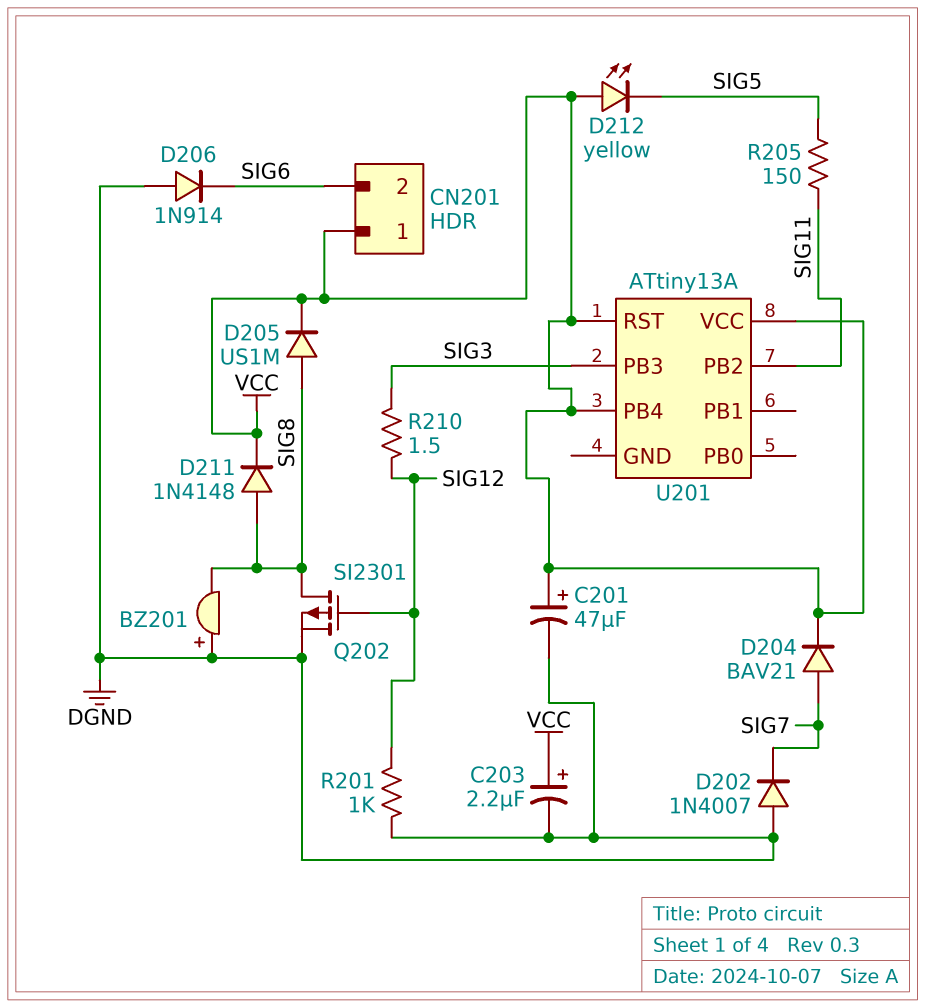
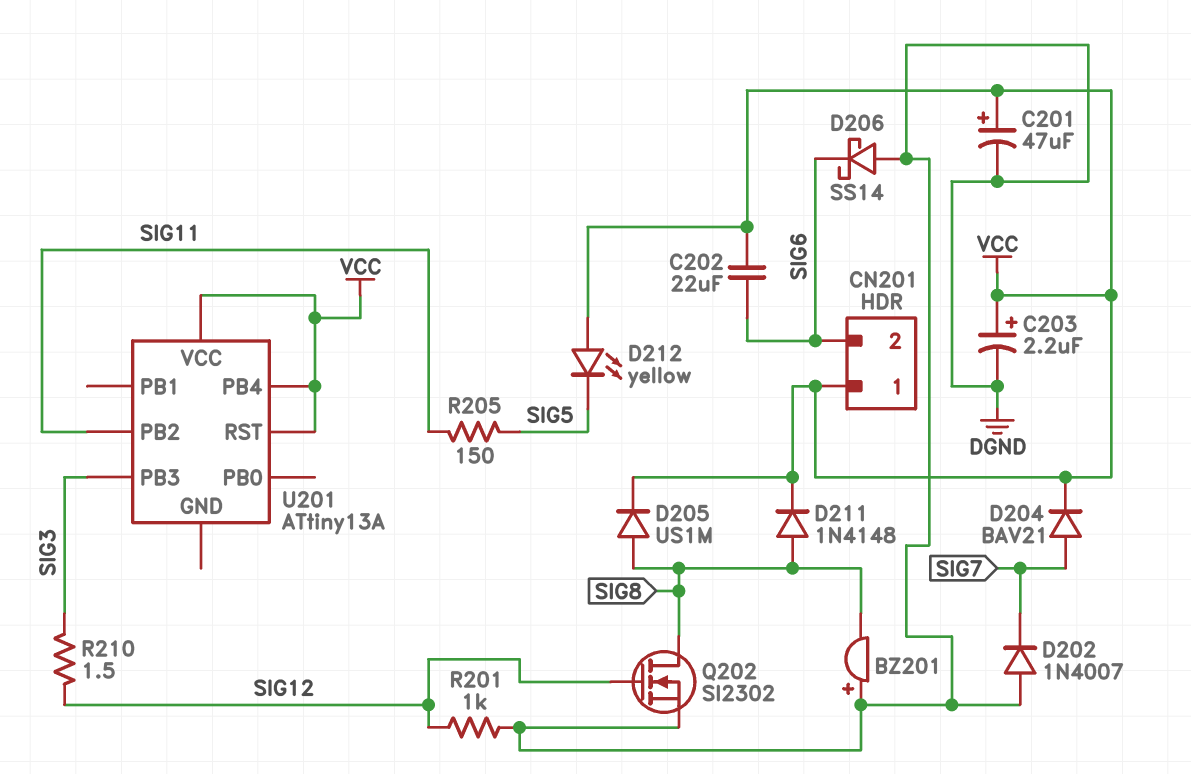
C202: none -> 22uF (SIG6, VCC)
D206: diode 1N914 (A DGND, K SIG6) -> schottky SS14 (A DGND, K SIG6)
Q202: PMOS SI2301 (G SIG12, D SIG8, S DGND) -> NMOS SI2302 (G SIG12, D SIG8, S DGND)

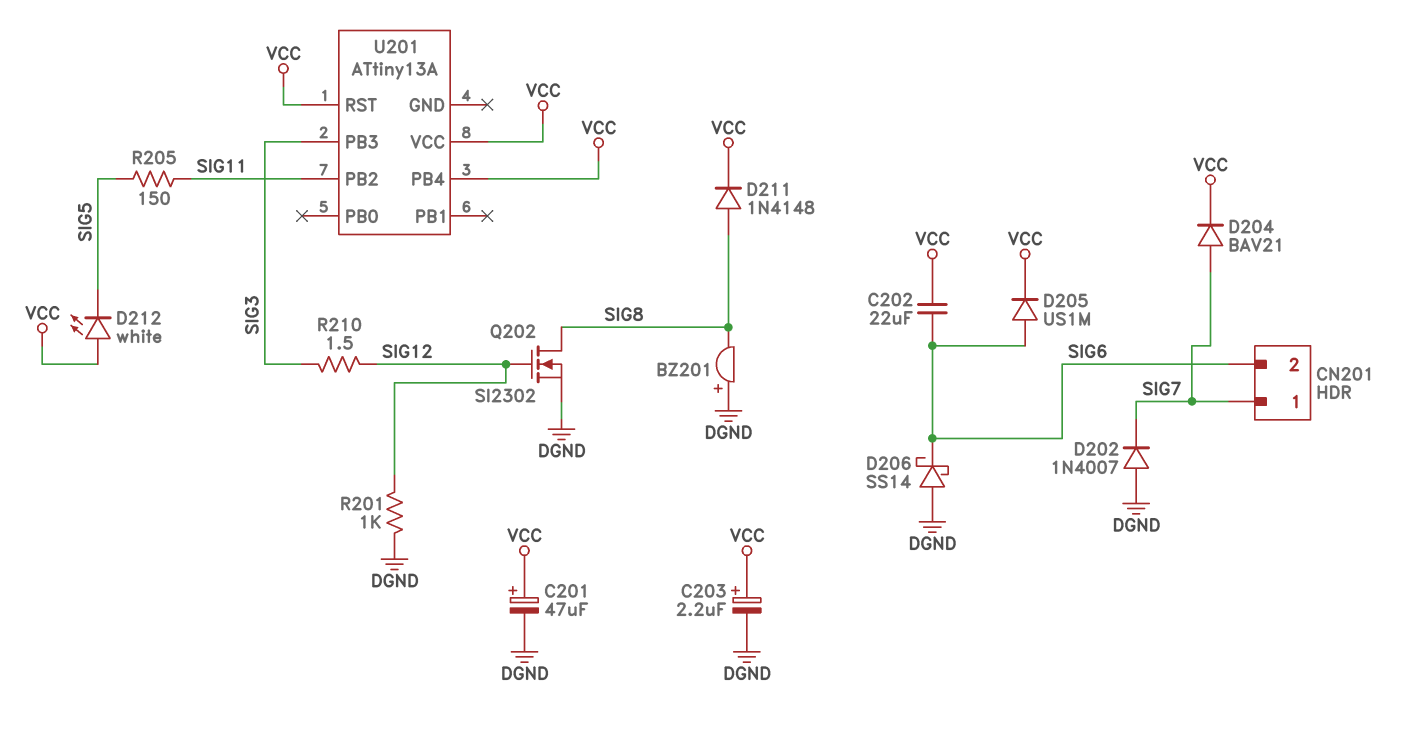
CN201 pin 1: VCC -> SIG7
D205: diode US1M (A SIG8, K VCC) -> diode US1M (A SIG6, K VCC)
D212: LED yellow (A VCC, K SIG5) -> LED white (A VCC, K SIG5)

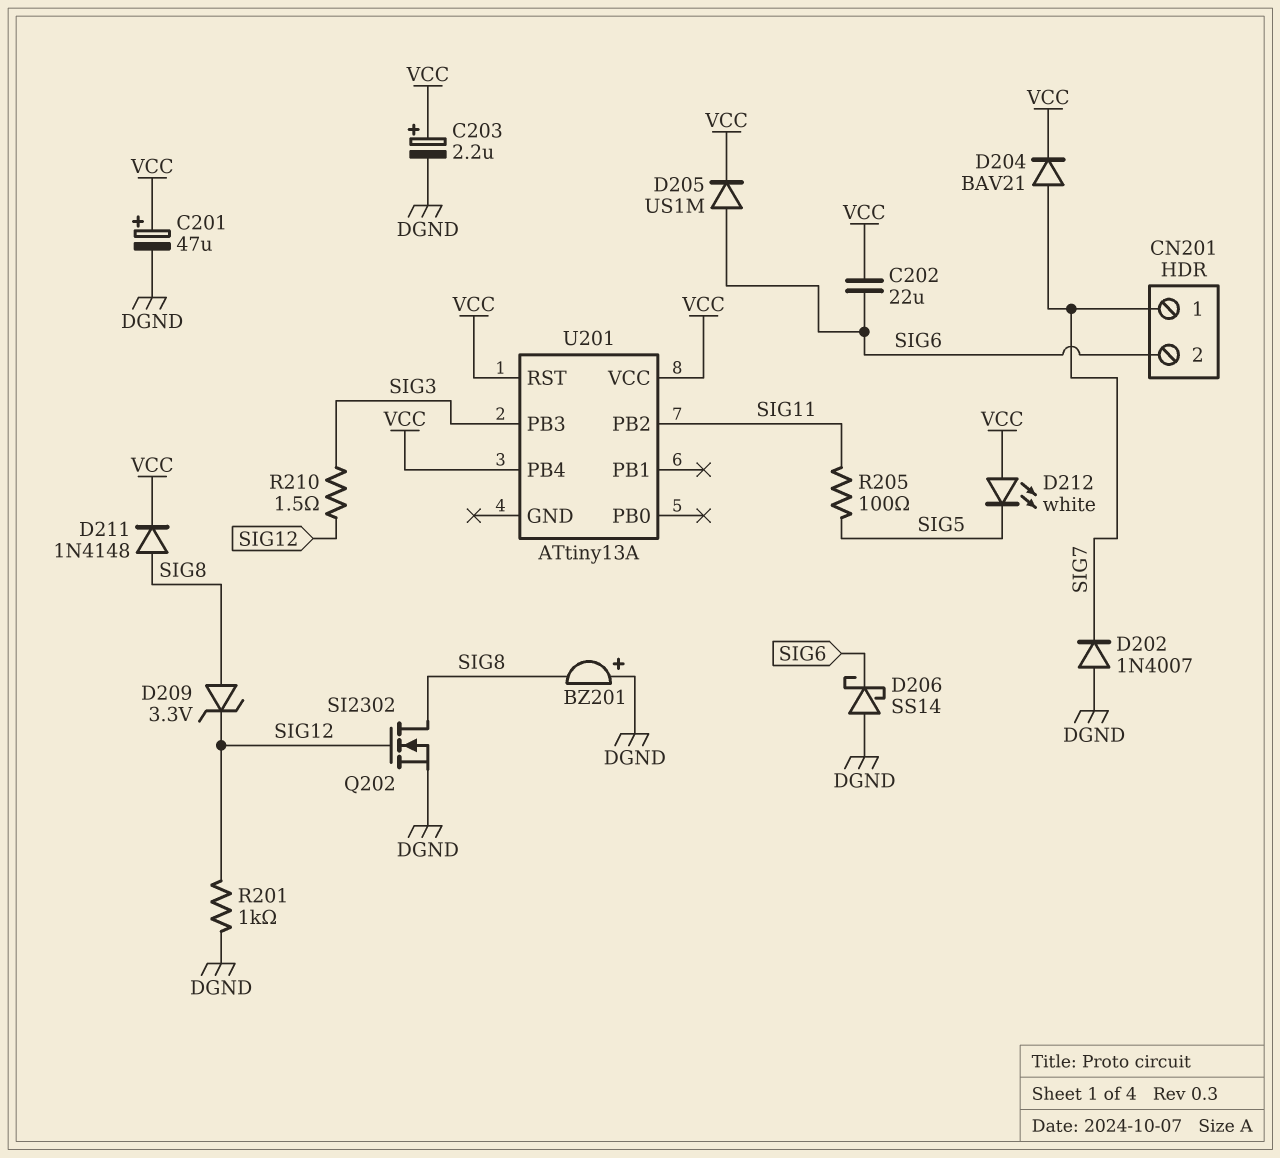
D209: none -> zener 3.3V (A SIG8, K SIG12)
R205: 150 (SIG5, SIG11) -> 100 (SIG5, SIG11)

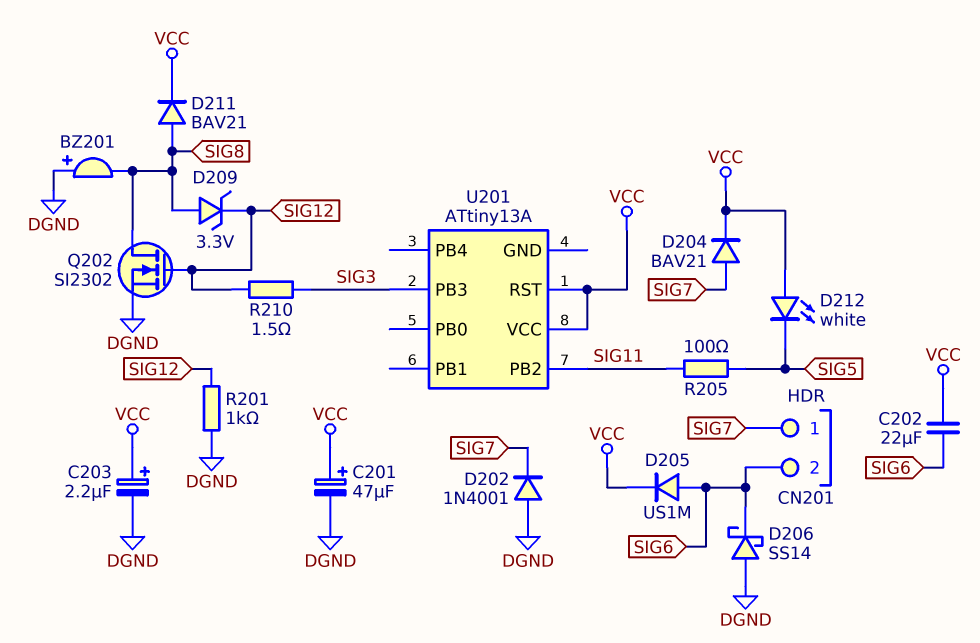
D202: diode 1N4007 (A DGND, K SIG7) -> diode 1N4001 (A DGND, K SIG7)
D211: diode 1N4148 (A SIG8, K VCC) -> diode BAV21 (A SIG8, K VCC)
U201 pin PB4: VCC -> none

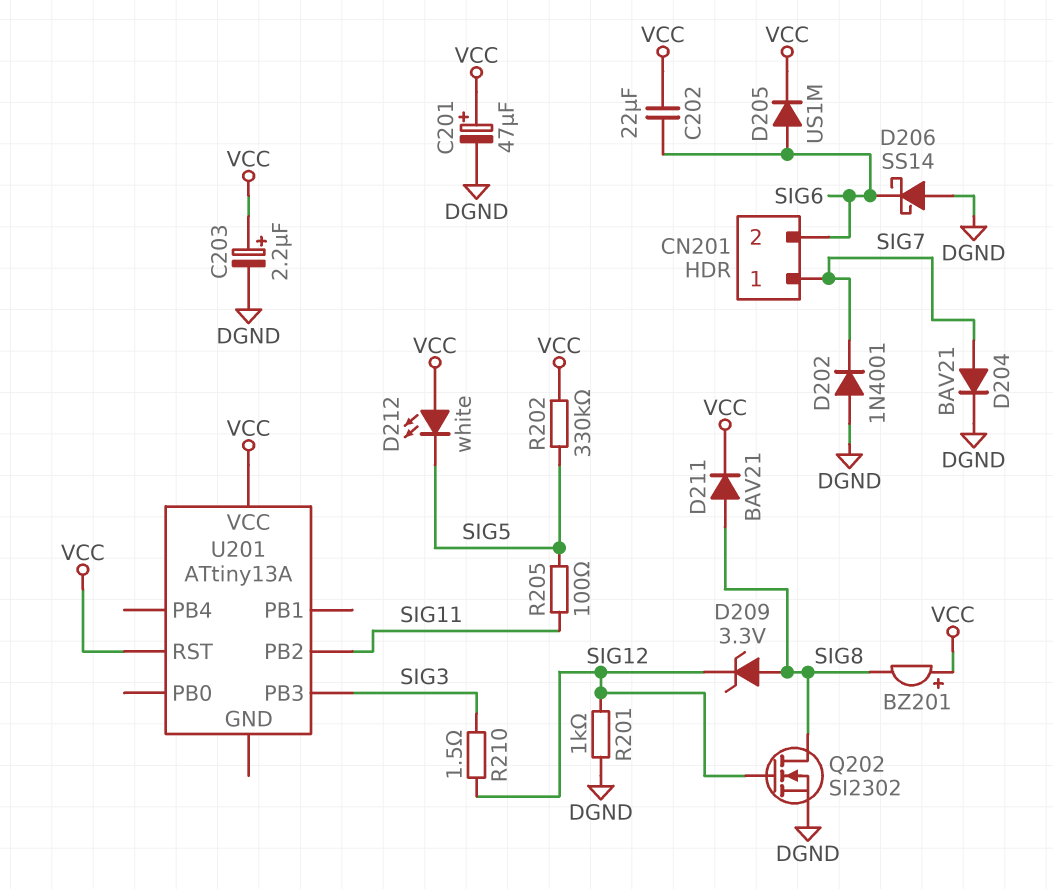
BZ201: buzzer (plus DGND, minus SIG8) -> buzzer (plus VCC, minus SIG8)
D204: diode BAV21 (A SIG7, K VCC) -> diode BAV21 (A SIG7, K DGND)
R202: none -> 330k (SIG5, VCC)

